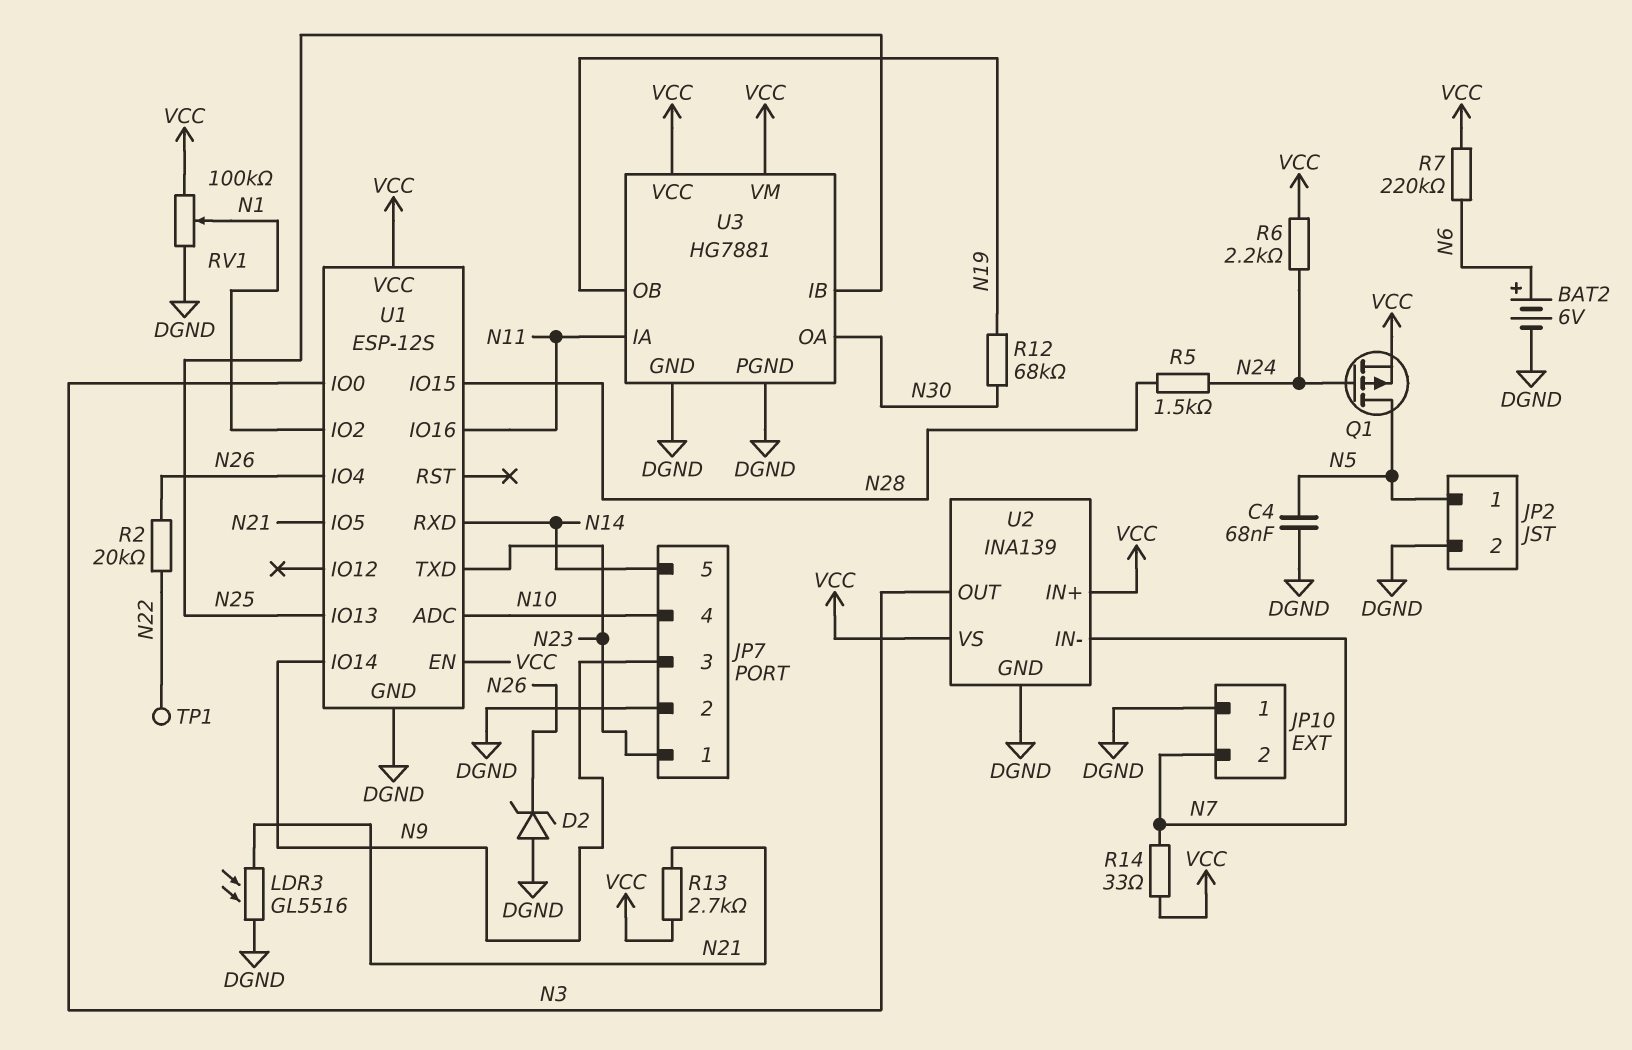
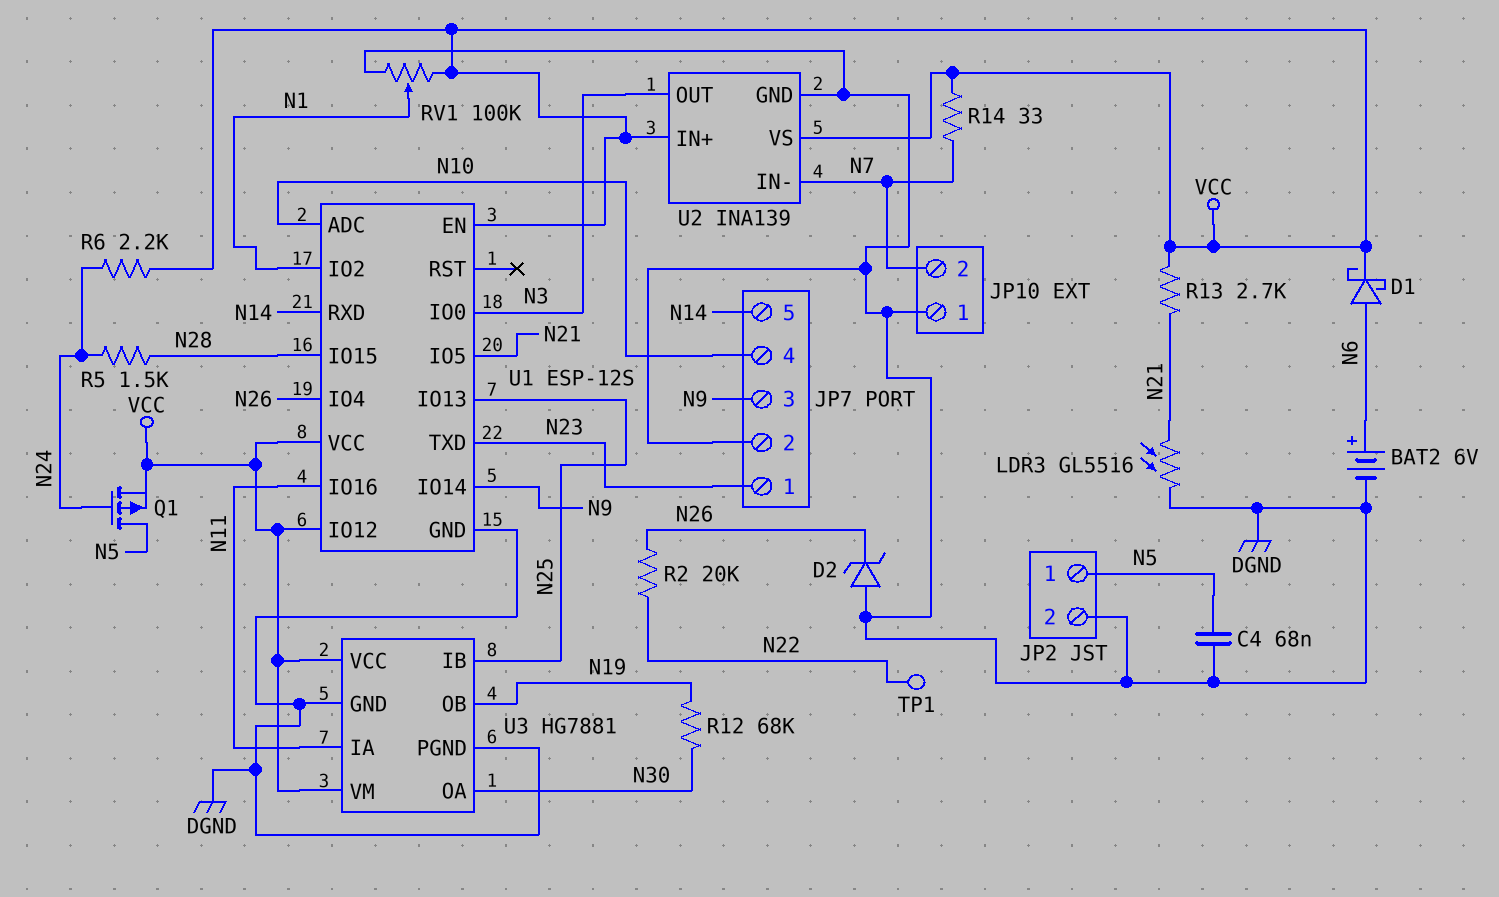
D1: none -> schottky (A N6, K VCC)
R7: 220k (N6, VCC) -> none
U1 pin IO12: none -> VCC

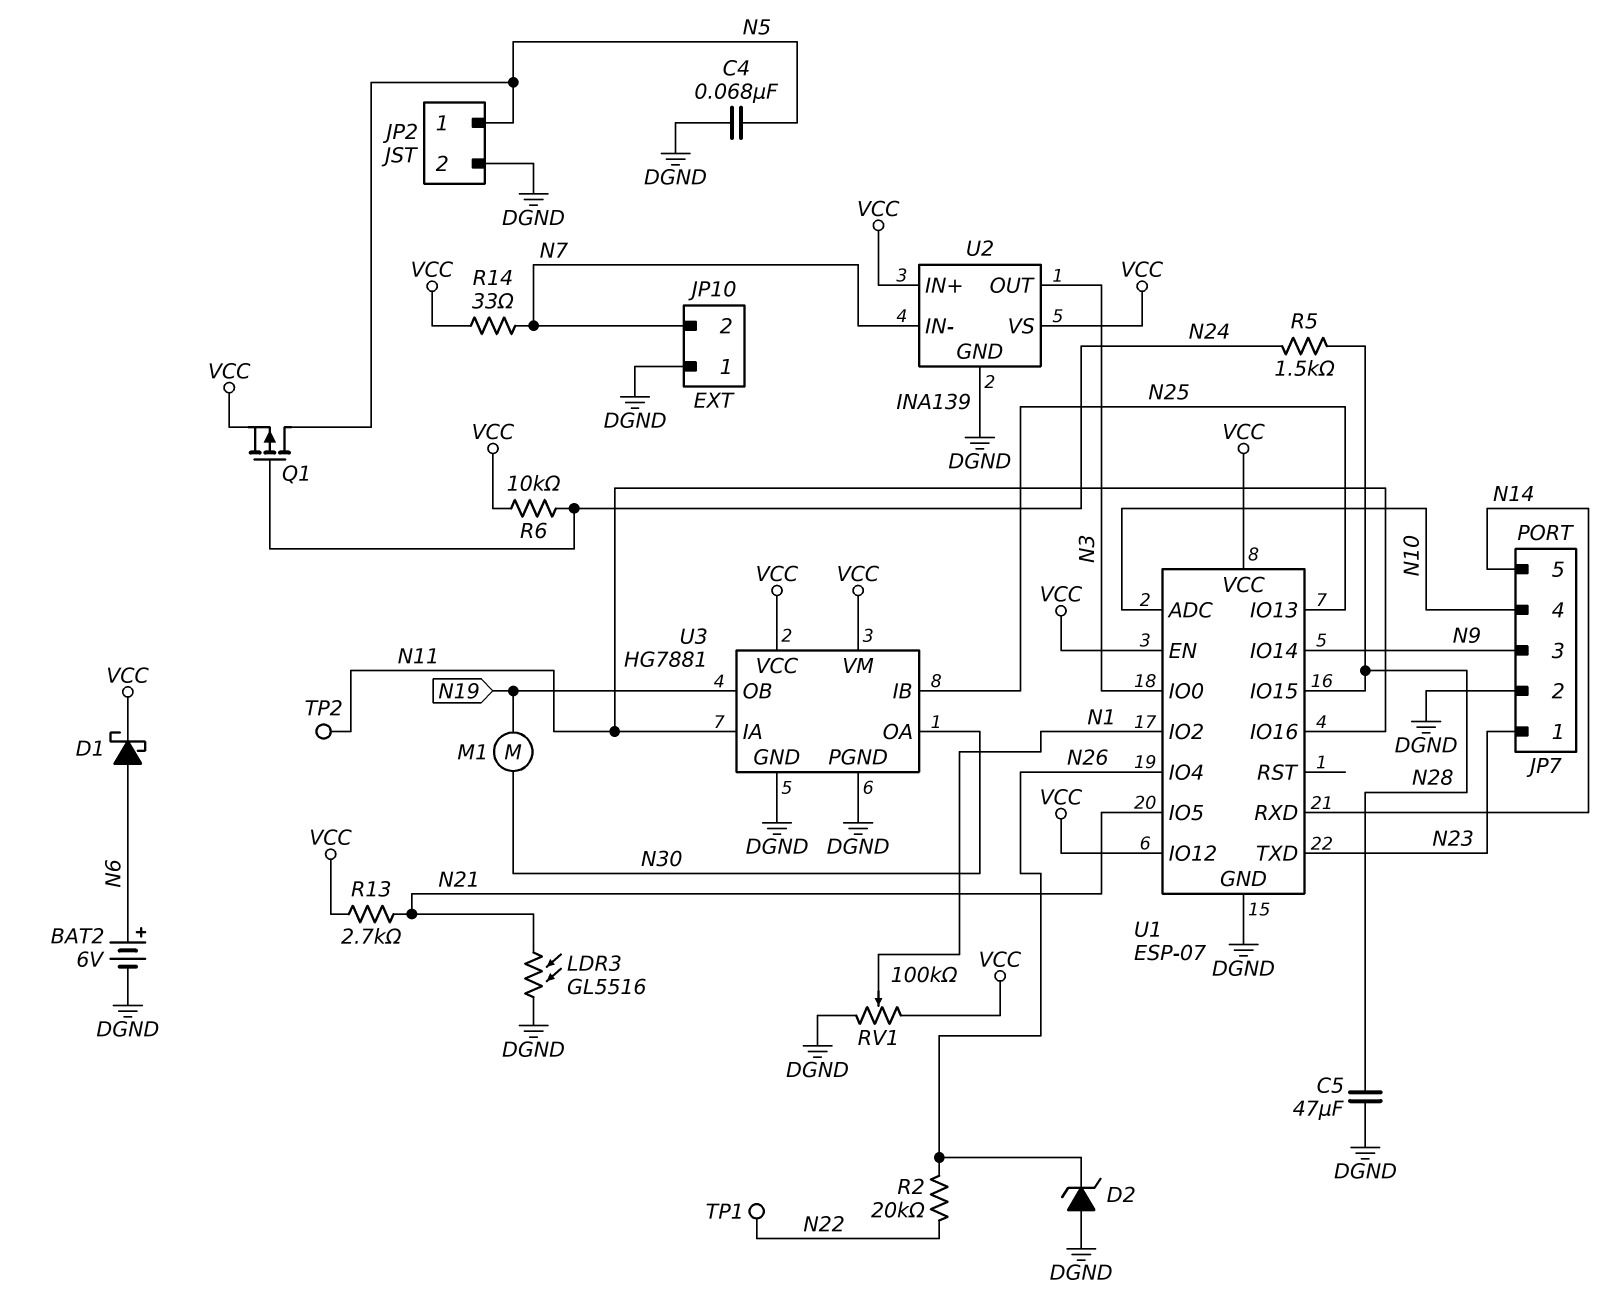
C5: none -> 47uF (DGND, N28)
M1: none -> motor (N19, N30)
R6: 2.2k (N24, VCC) -> 10k (N24, VCC)
R12: 68k (N19, N30) -> none
TP2: none -> test point (N11)
U1: ESP-12S -> ESP-07

